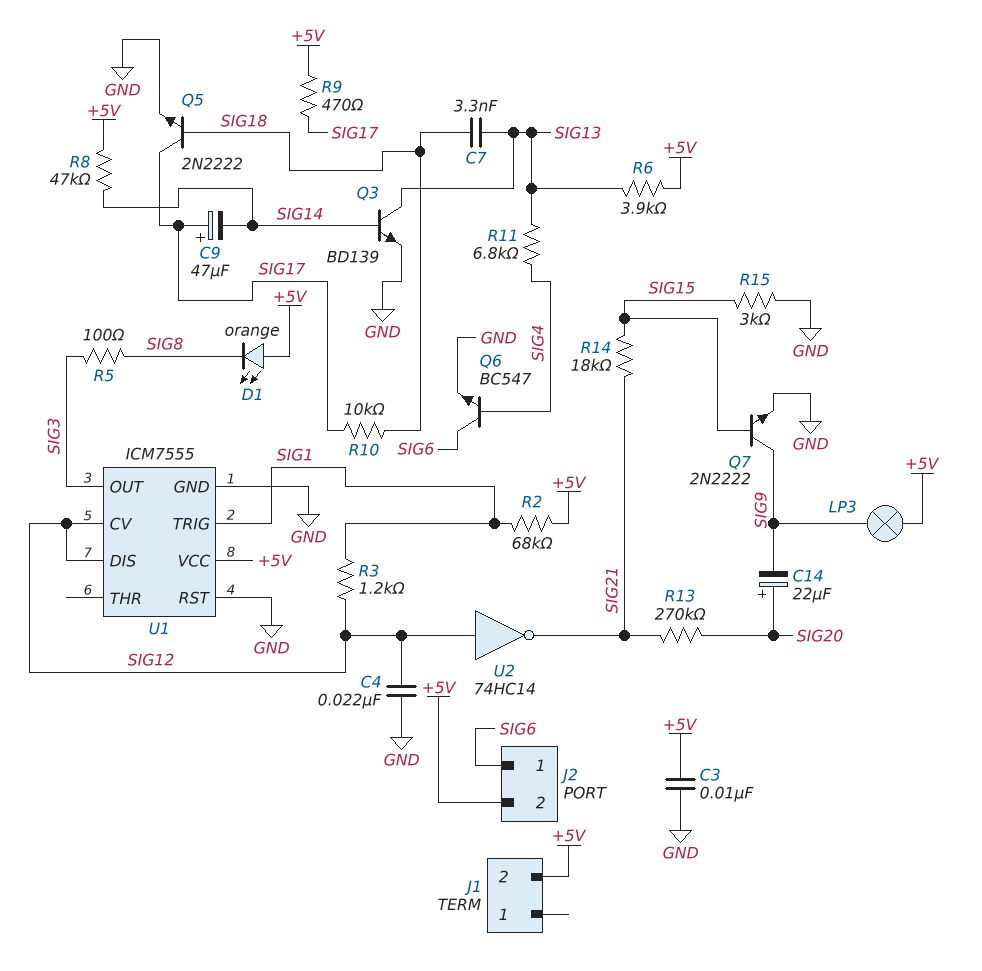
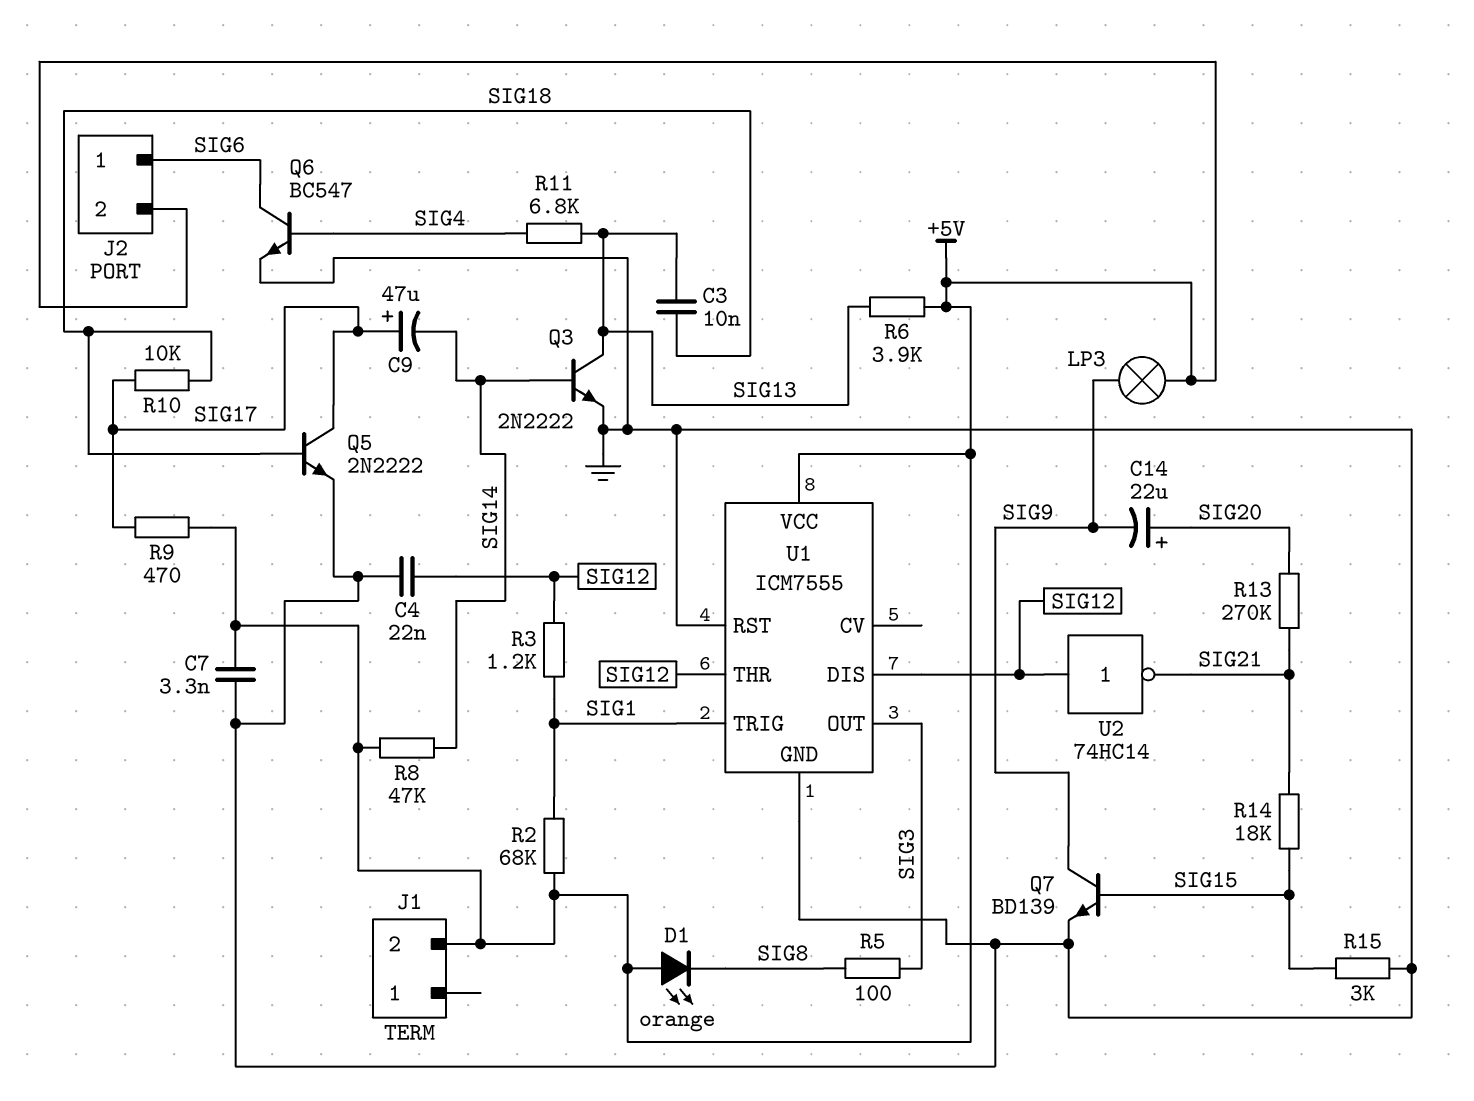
C3: 10nF (+5V, GND) -> 10nF (SIG13, SIG18)
C7: 3.3nF (SIG13, SIG18) -> 3.3nF (+5V, GND)
Q3: NPN BD139 (B SIG14, C SIG13, E GND) -> NPN 2N2222 (B SIG14, C SIG13, E GND)
Q7: NPN 2N2222 (B SIG15, C SIG9, E GND) -> NPN BD139 (B SIG15, C SIG9, E GND)
U1 pin CV: SIG12 -> none
U1 pin THR: none -> SIG12

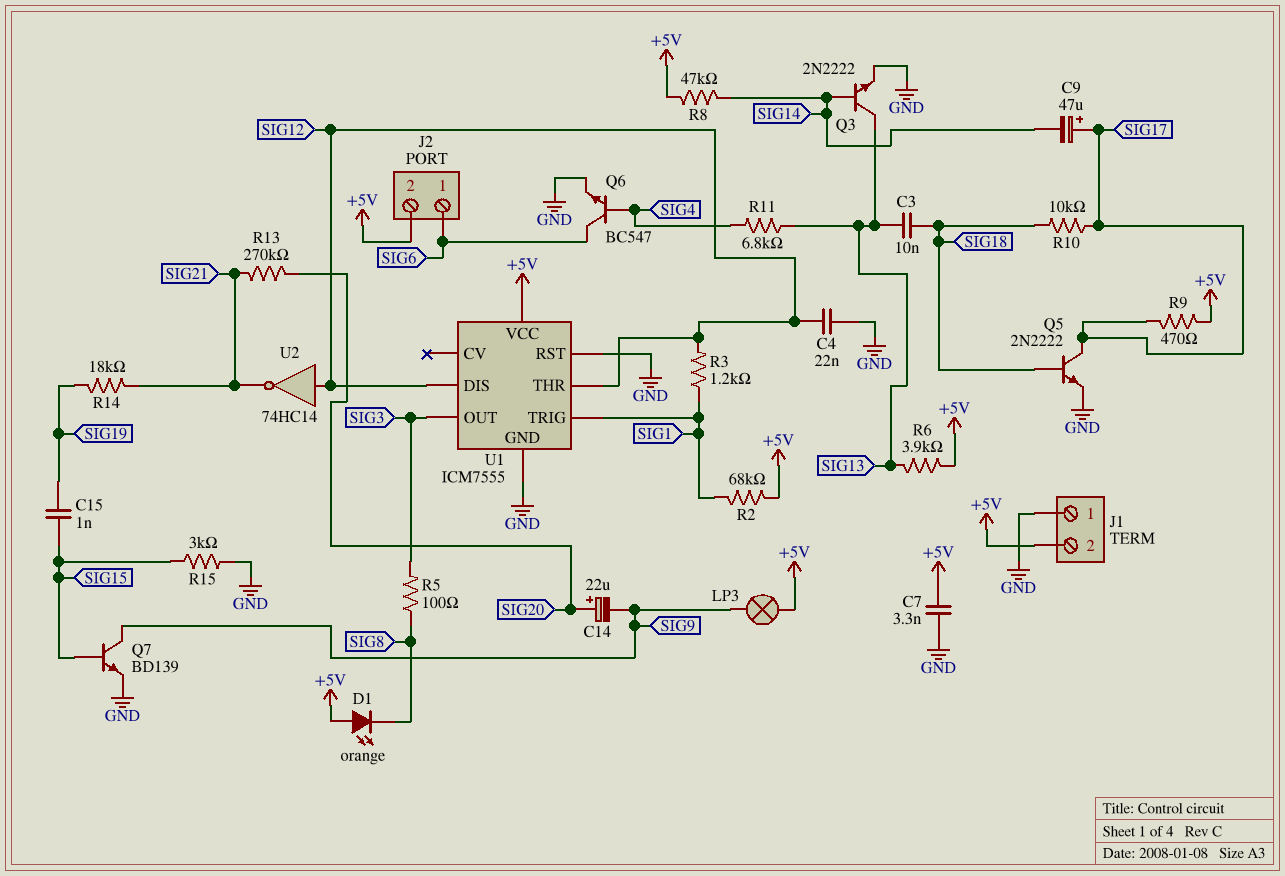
C15: none -> 1nF (SIG15, SIG19)
J1 pin 1: none -> GND
R14: 18k (SIG15, SIG21) -> 18k (SIG19, SIG21)

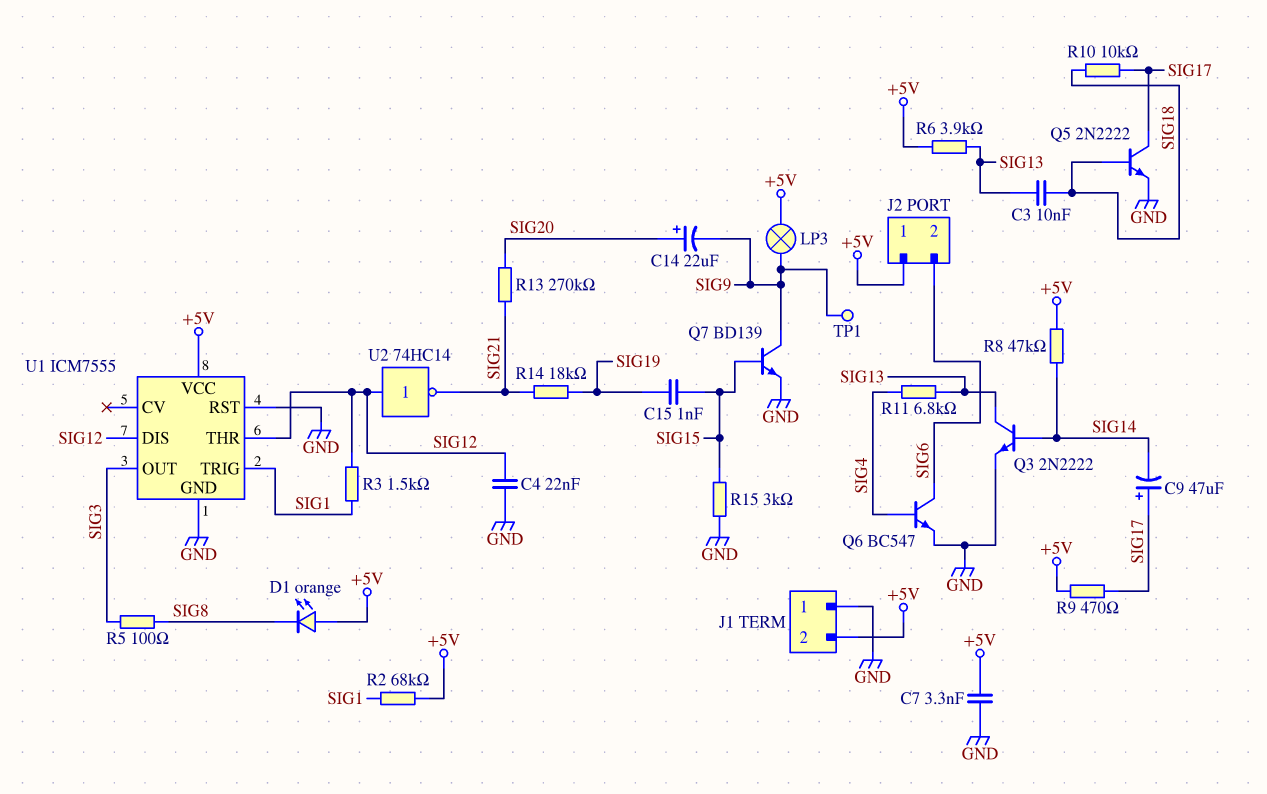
J2 pin 1: SIG6 -> +5V
J2 pin 2: +5V -> SIG6
R3: 1.2k (SIG1, SIG12) -> 1.5k (SIG1, SIG12)
TP1: none -> test point (SIG9)

